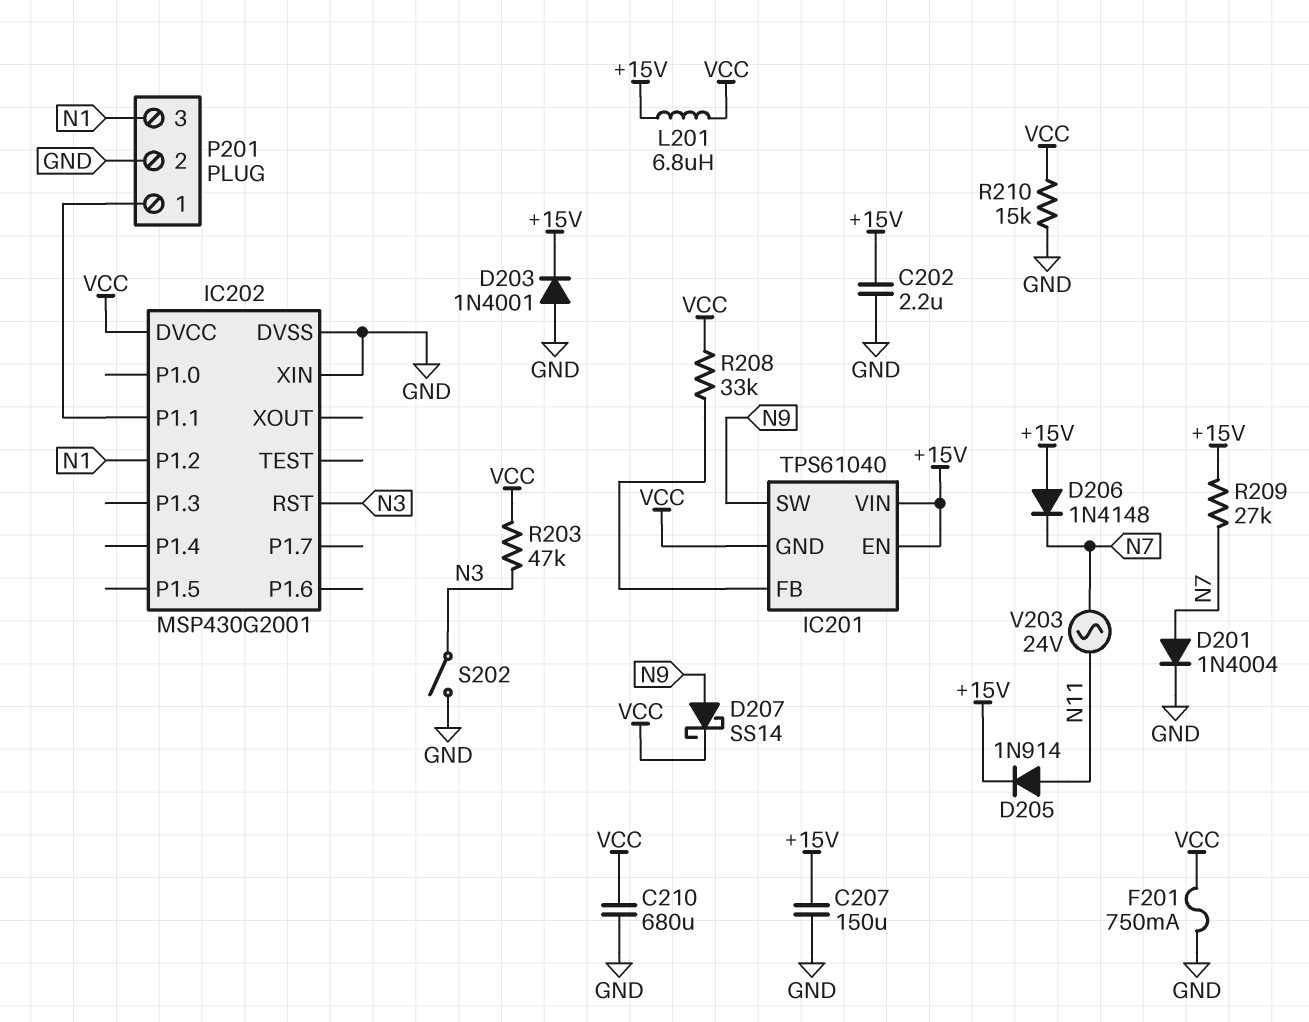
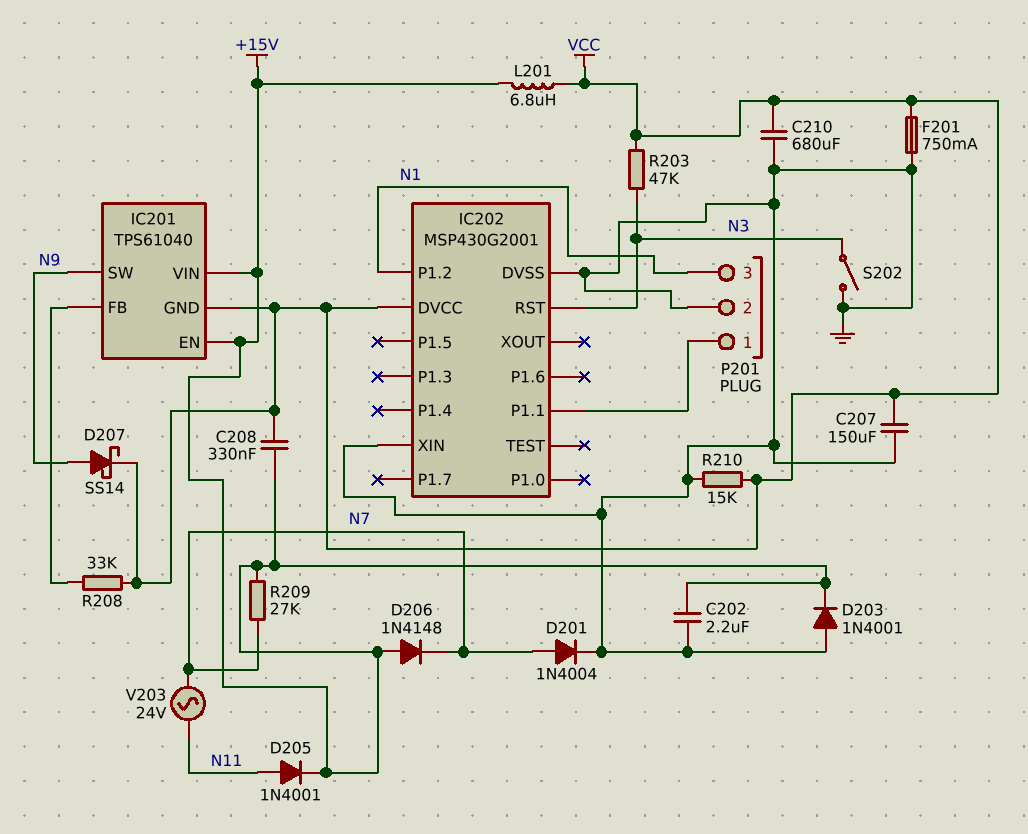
C207: 150uF (+15V, GND) -> 150uF (GND, VCC)
C208: none -> 330nF (+15V, VCC)
D205: diode 1N914 (A N11, K +15V) -> diode 1N4001 (A N11, K +15V)

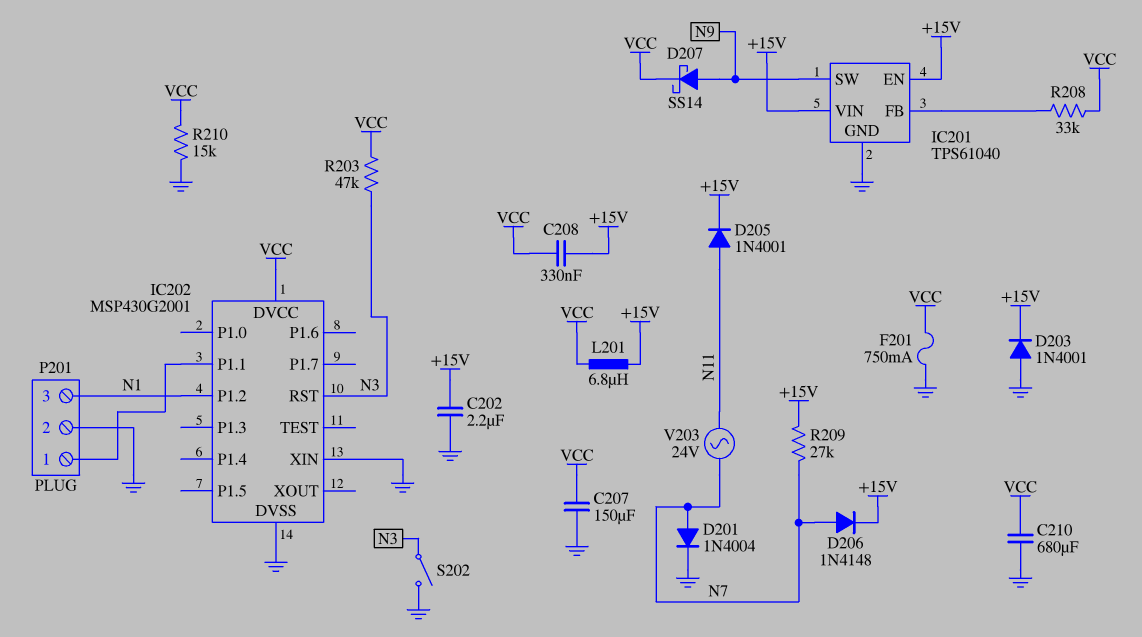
D206: diode 1N4148 (A +15V, K N7) -> diode 1N4148 (A N7, K +15V)
IC201 pin GND: VCC -> GND

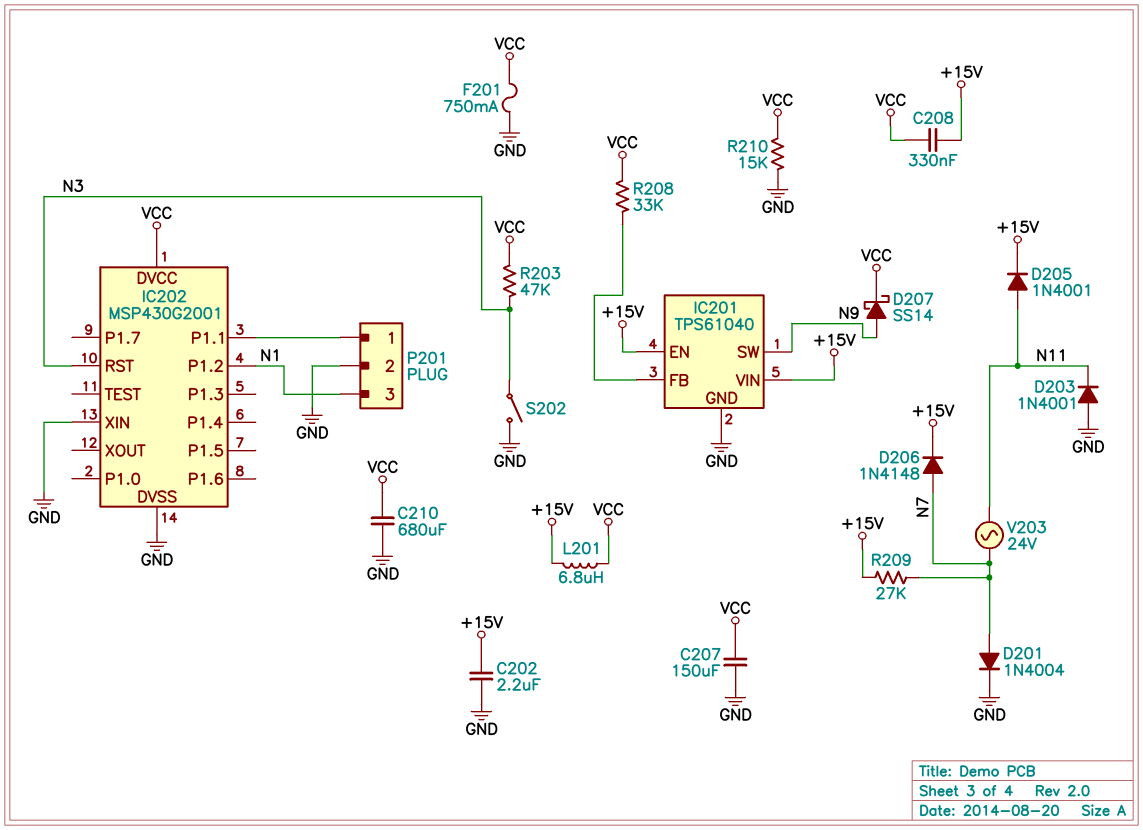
D203: diode 1N4001 (A GND, K +15V) -> diode 1N4001 (A GND, K N11)

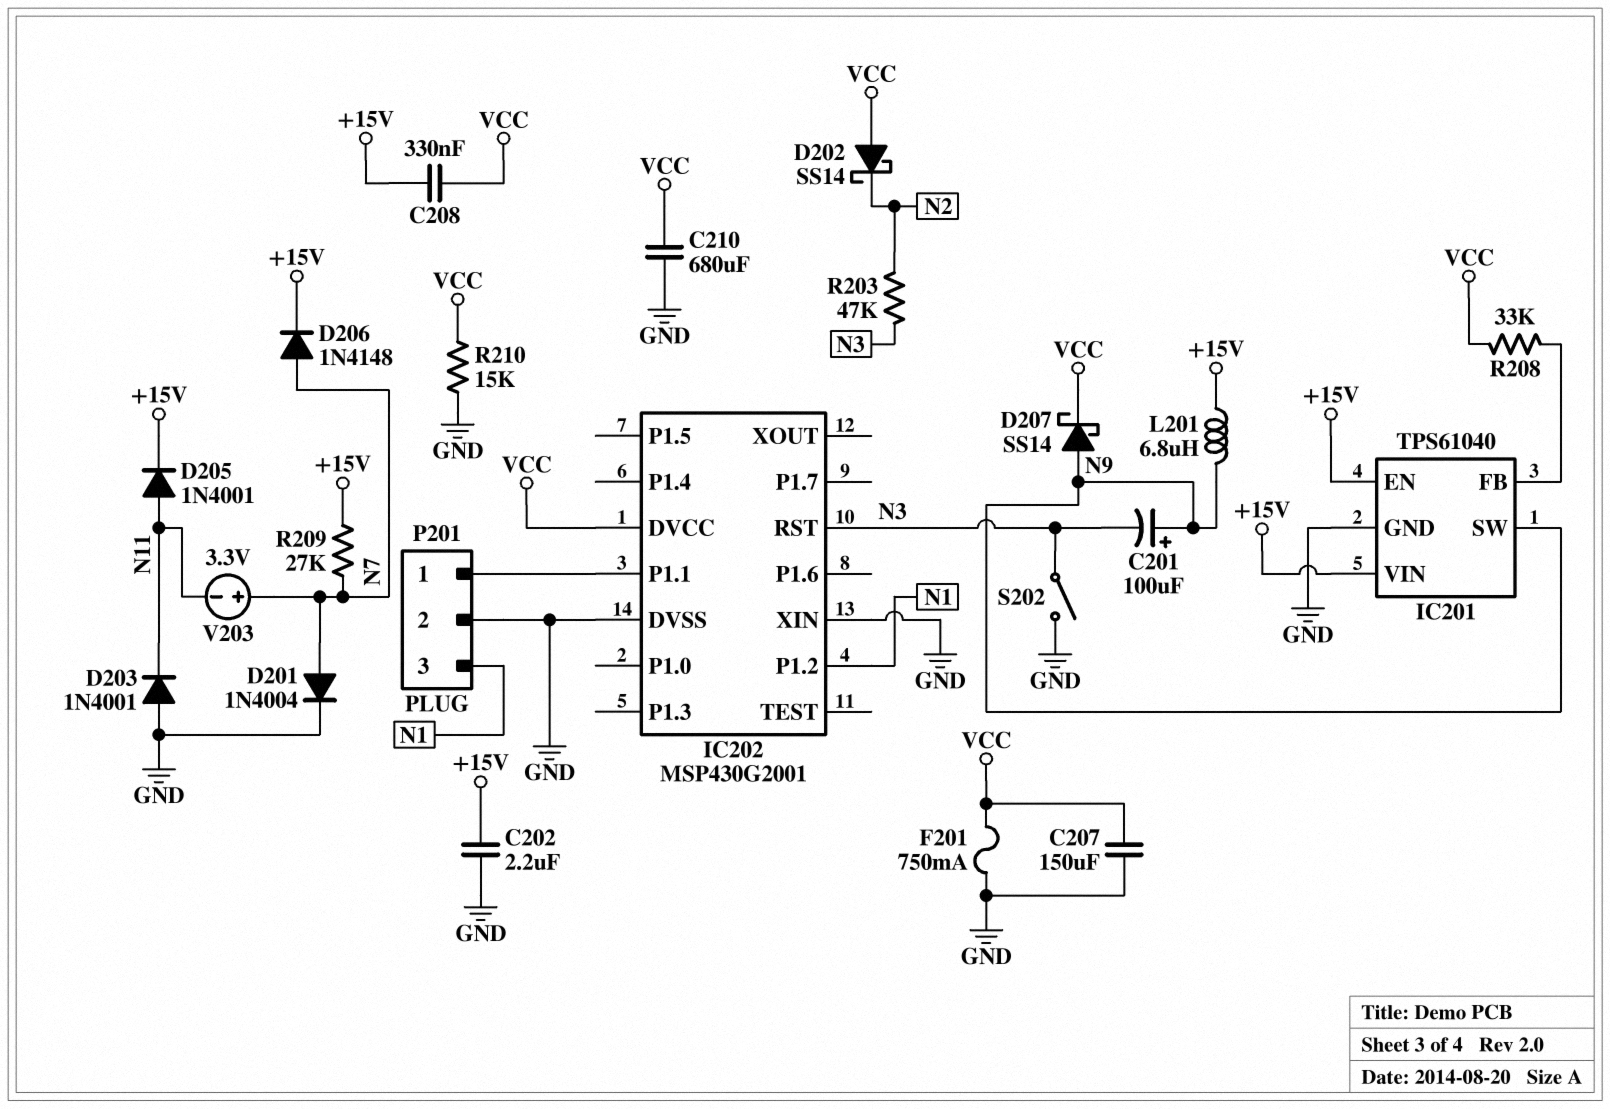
C201: none -> 100uF (plus N9, minus N3)
D202: none -> schottky SS14 (A VCC, K N2)
L201: 6.8uH (+15V, VCC) -> 6.8uH (+15V, N9)
R203: 47k (N3, VCC) -> 47k (N2, N3)
V203: AC 24V (N7, N11) -> 3.3V (plus N7, minus N11)

